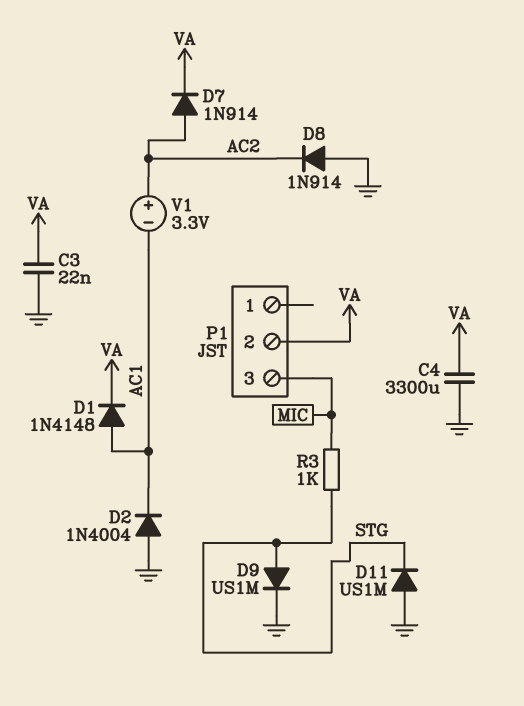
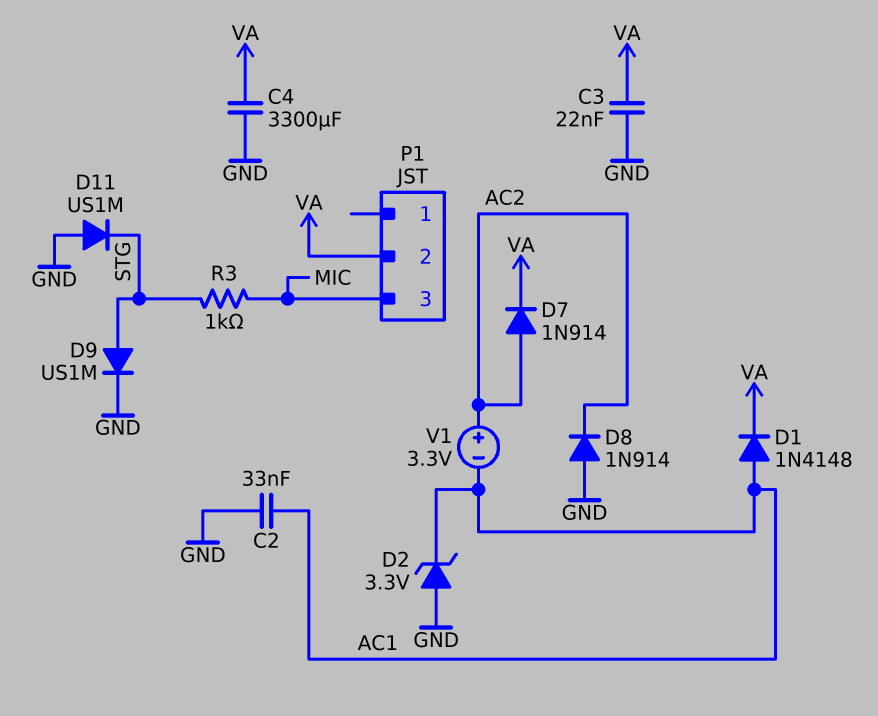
C2: none -> 33nF (AC1, GND)
D2: diode 1N4004 (A GND, K AC1) -> zener 3.3V (A GND, K AC1)

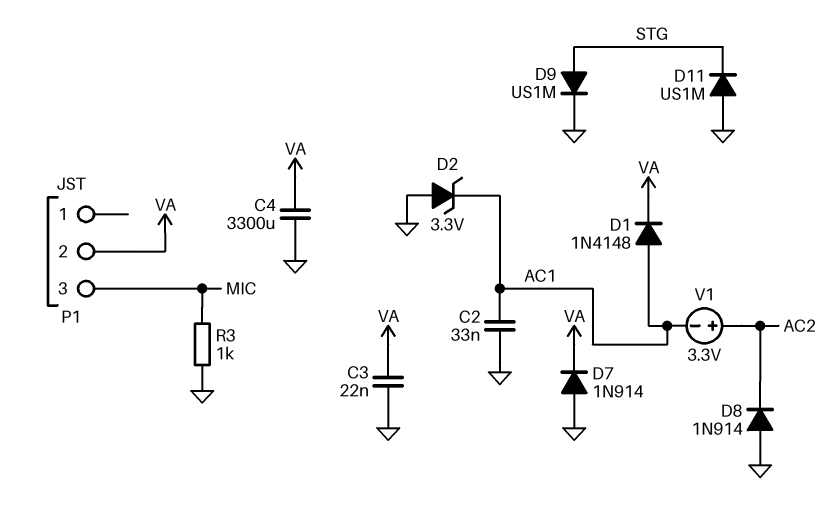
D7: diode 1N914 (A AC2, K VA) -> diode 1N914 (A GND, K VA)
R3: 1k (MIC, STG) -> 1k (GND, MIC)

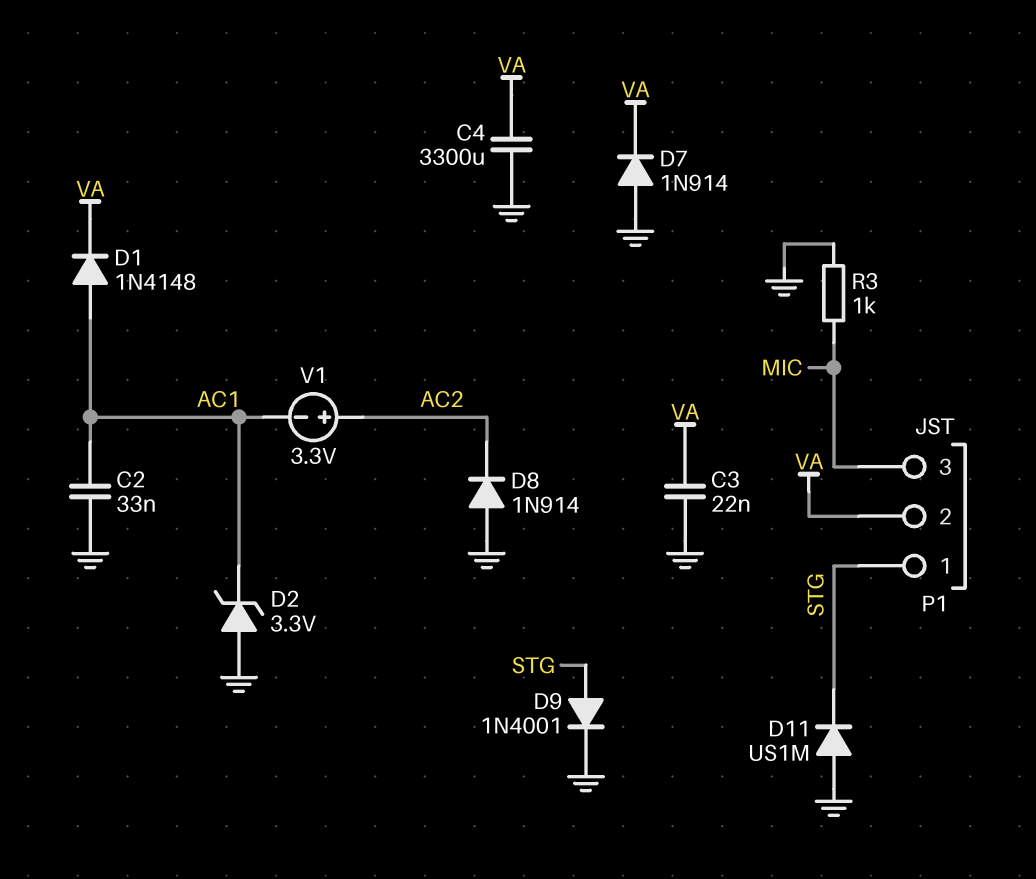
D9: diode US1M (A STG, K GND) -> diode 1N4001 (A STG, K GND)
P1 pin 1: none -> STG

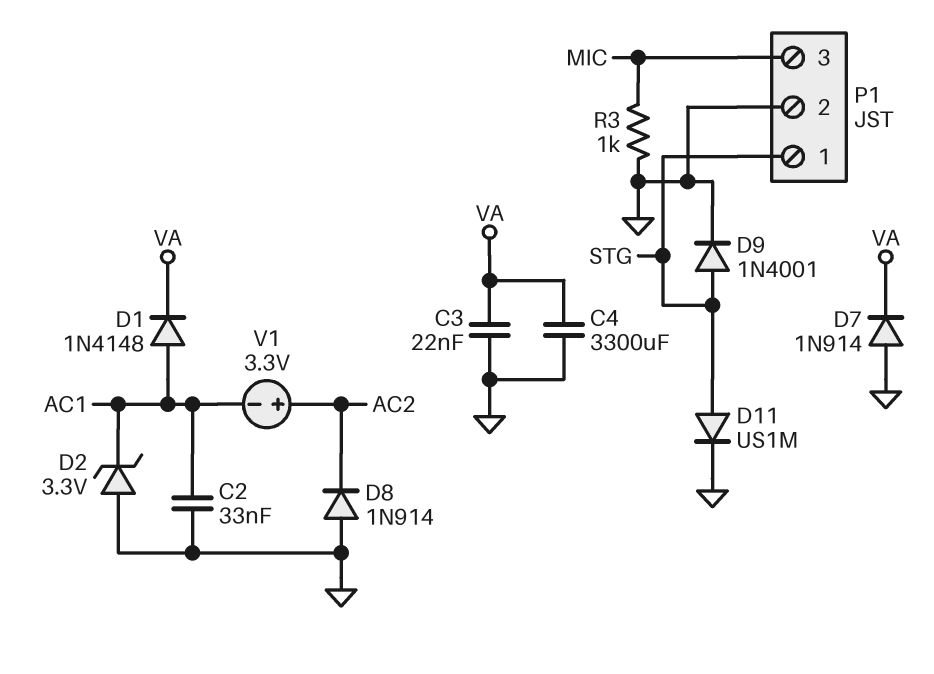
D11: diode US1M (A GND, K STG) -> diode US1M (A STG, K GND)
P1 pin 2: VA -> GND

